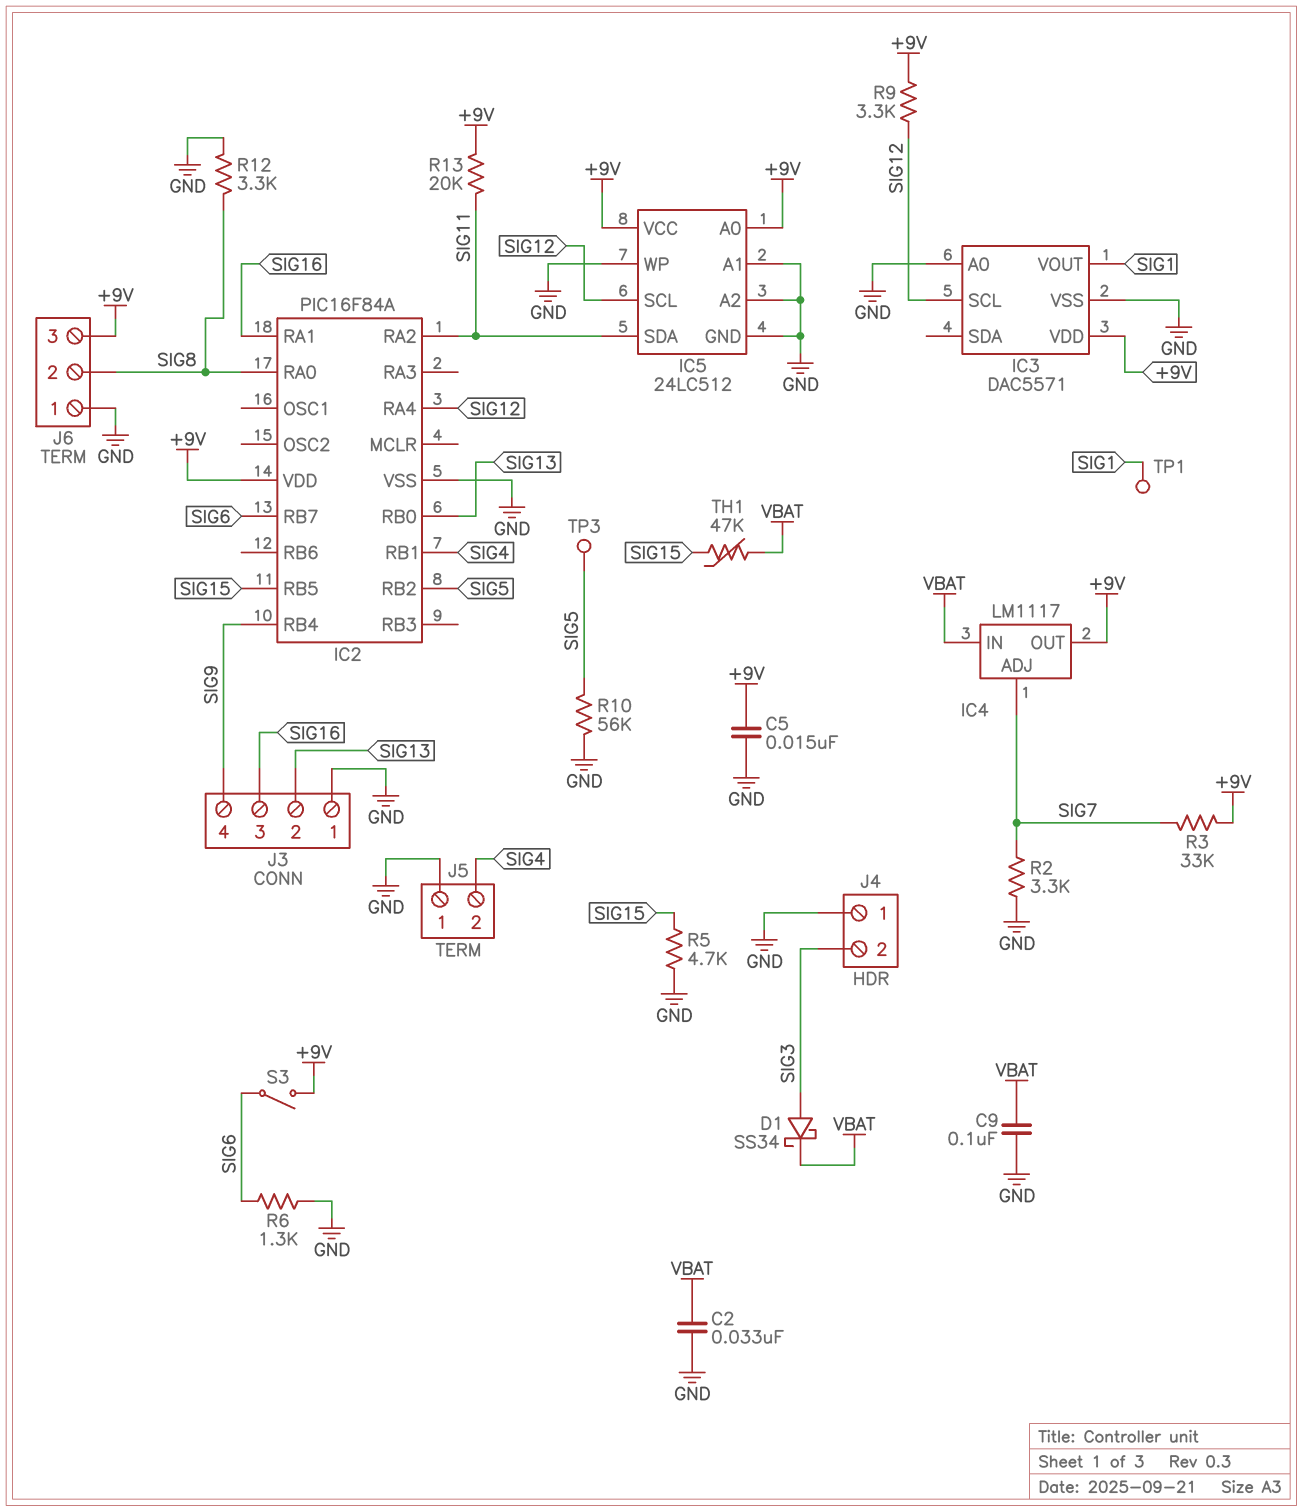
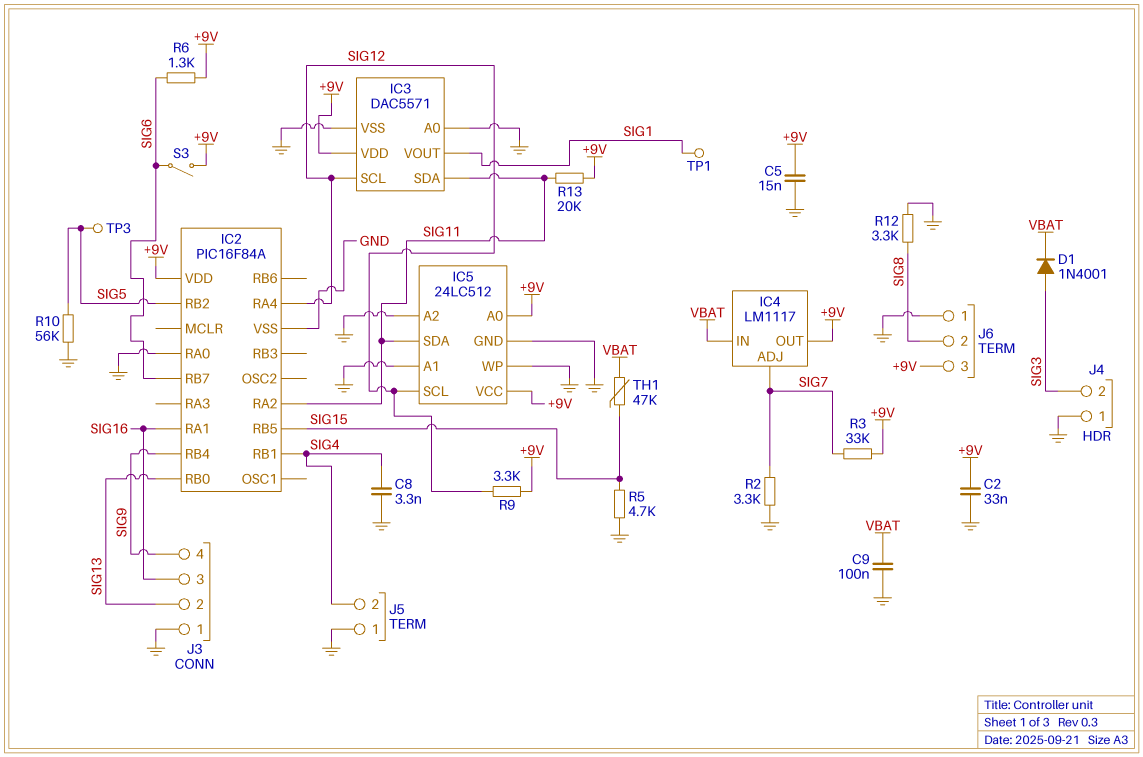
C2: 33nF (GND, VBAT) -> 33nF (+9V, GND)
C8: none -> 3.3nF (GND, SIG4)
D1: schottky SS34 (A SIG3, K VBAT) -> diode 1N4001 (A SIG3, K VBAT)
IC2 pin RA0: SIG8 -> GND
IC3 pin SDA: none -> SIG11
R6: 1.3k (GND, SIG6) -> 1.3k (+9V, SIG6)

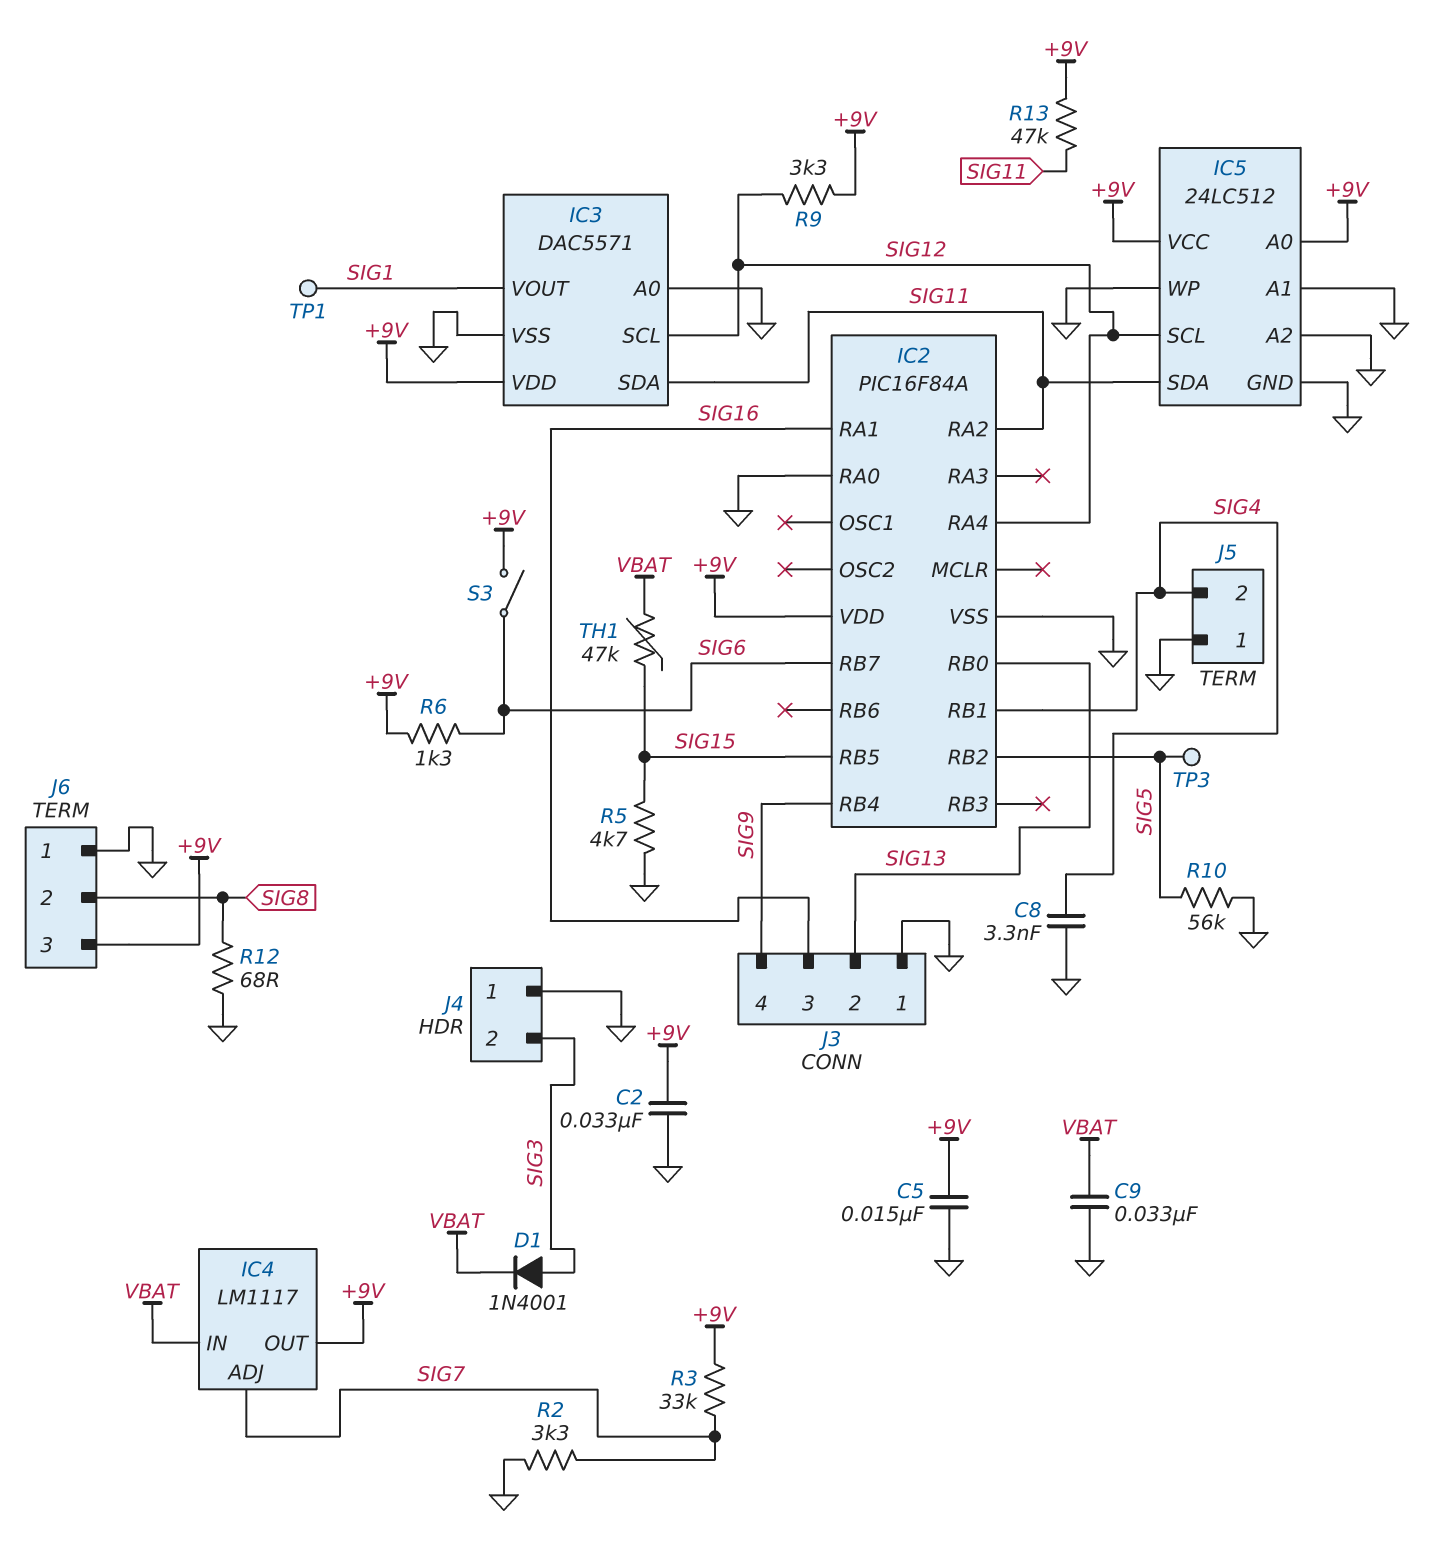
C9: 100nF (GND, VBAT) -> 33nF (GND, VBAT)
R12: 3.3k (GND, SIG8) -> 68 (GND, SIG8)
R13: 20k (+9V, SIG11) -> 47k (+9V, SIG11)

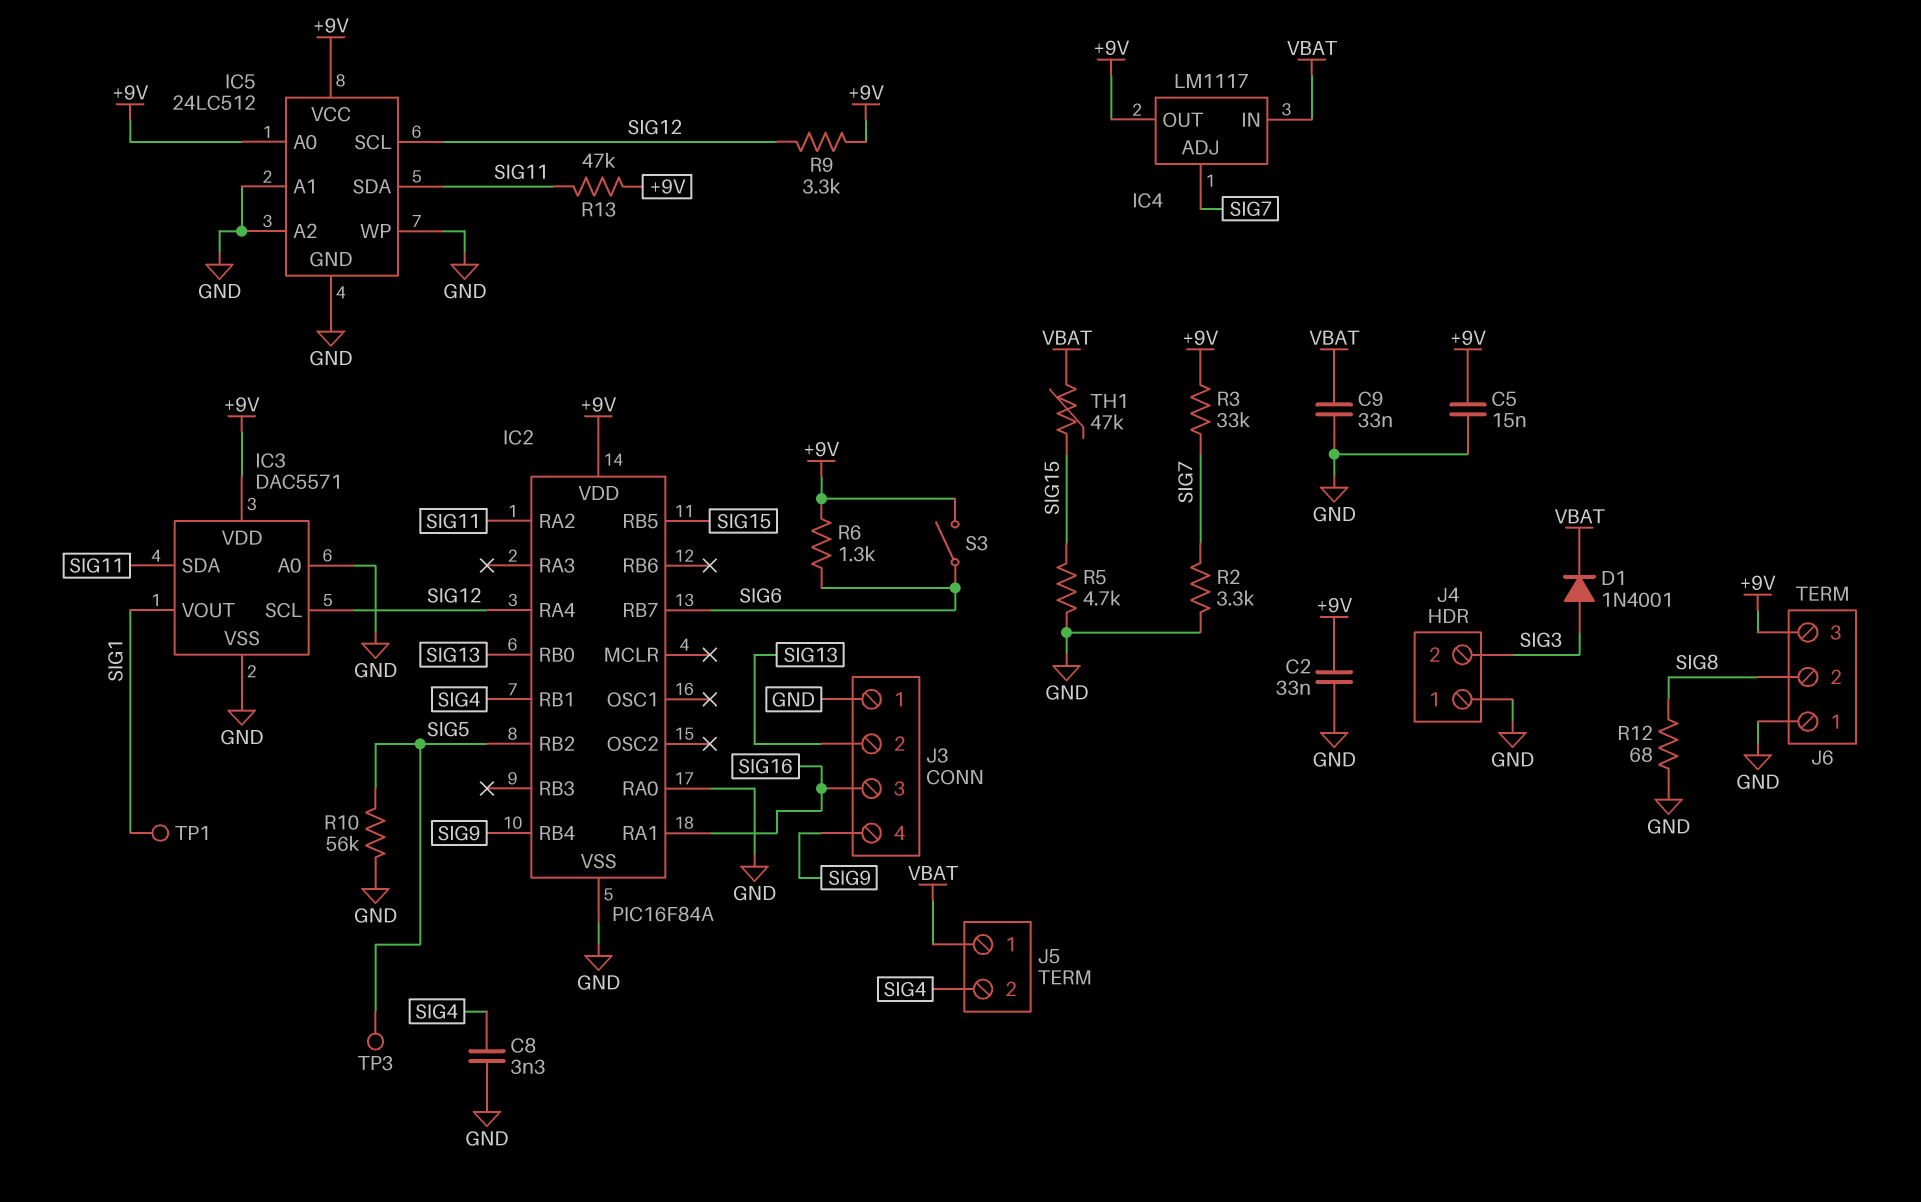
J5 pin 1: GND -> VBAT

